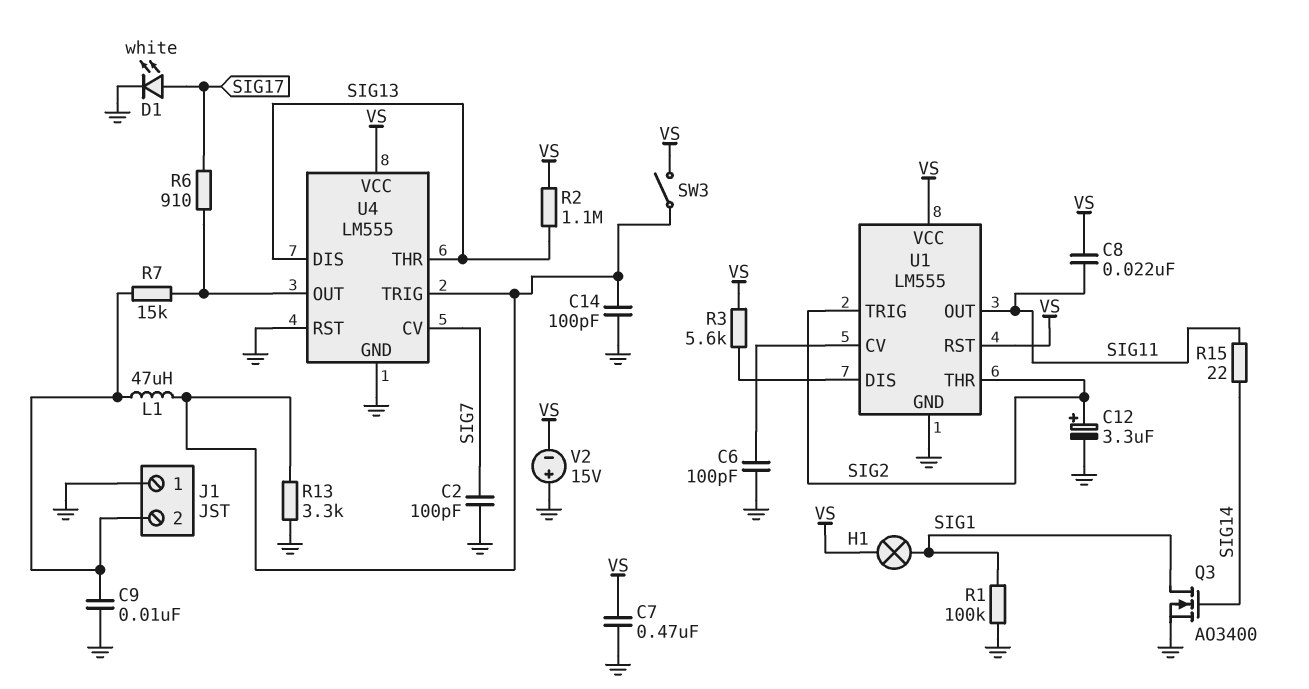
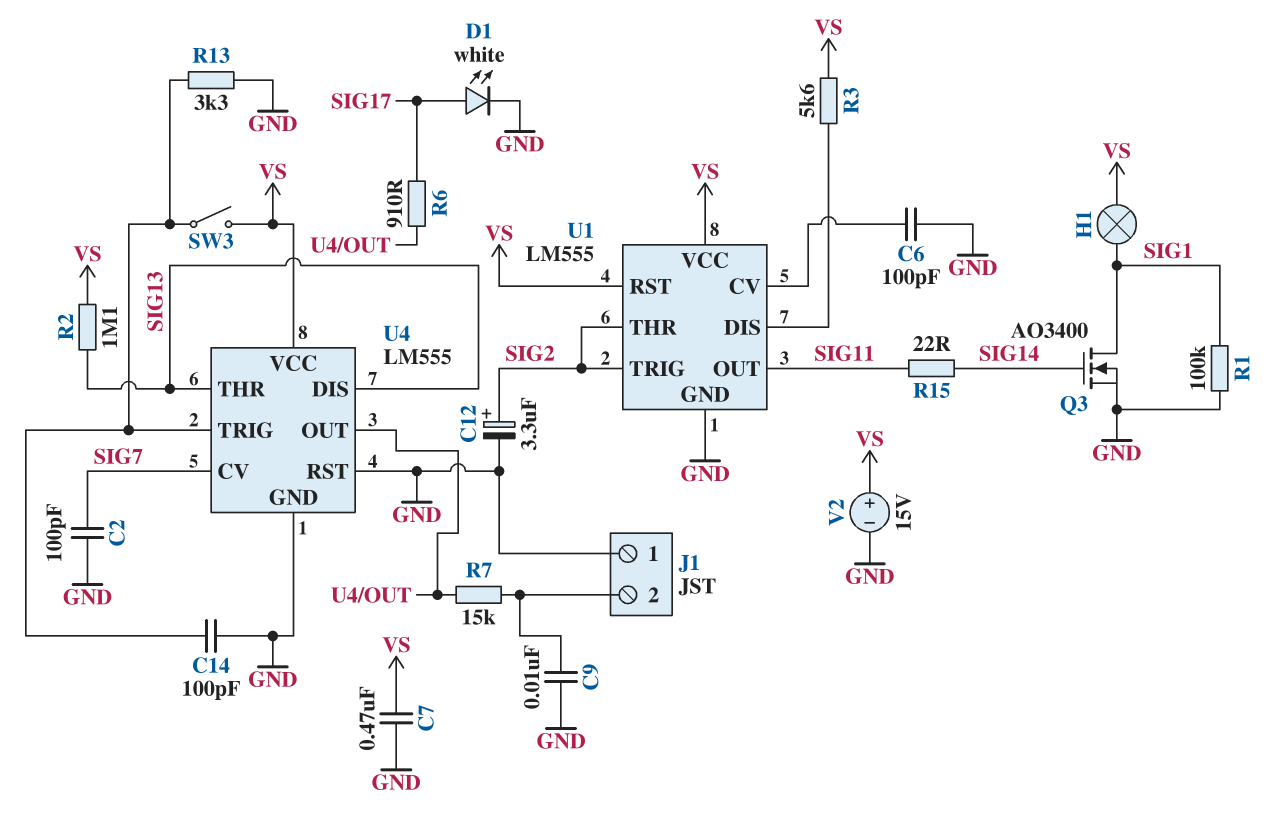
C8: 22nF (SIG11, VS) -> none
L1: 47uH (J1/2, U4/TRIG) -> none
V2: 15V (plus GND, minus VS) -> 15V (plus VS, minus GND)

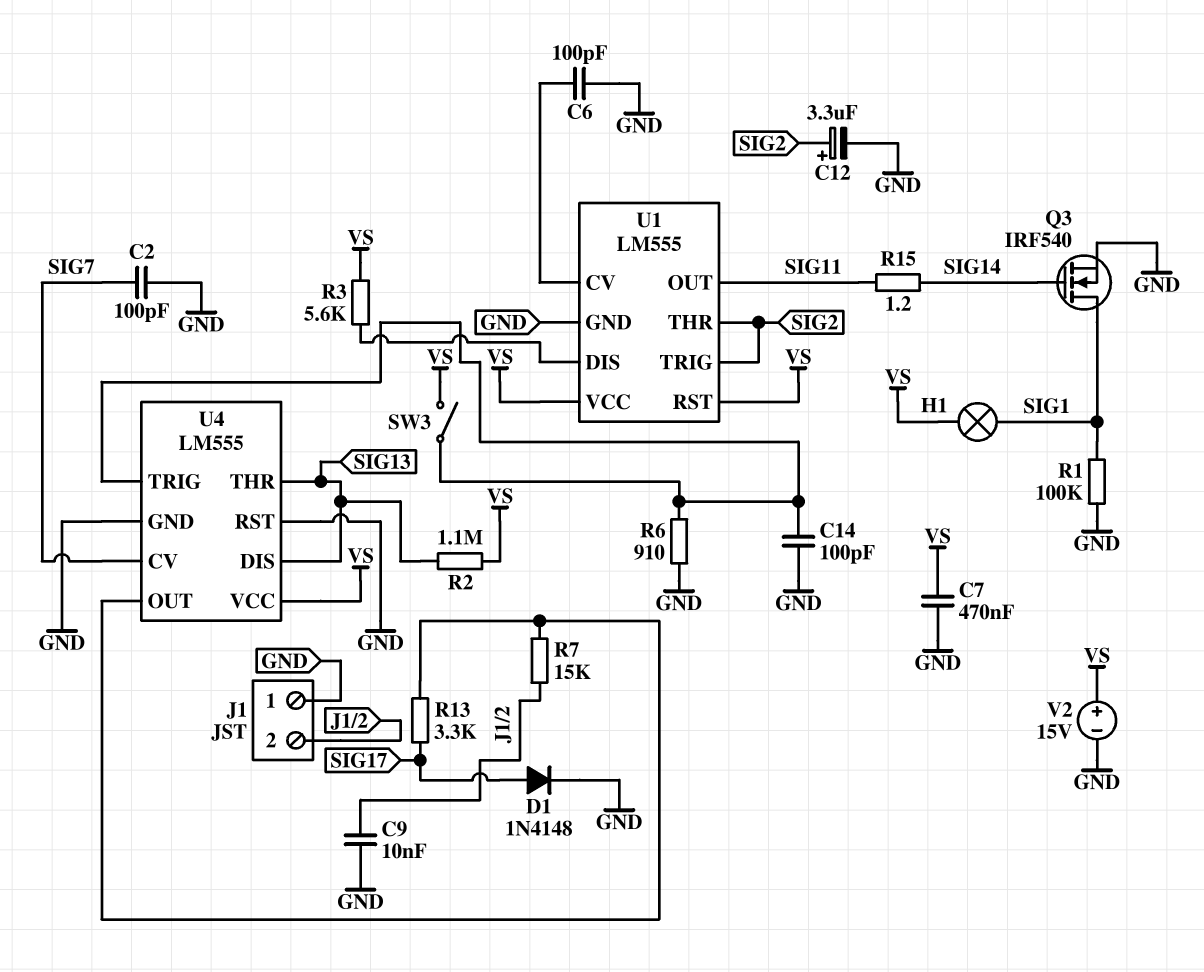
D1: LED white (A SIG17, K GND) -> diode 1N4148 (A SIG17, K GND)
Q3: NMOS AO3400 (G SIG14, D SIG1, S GND) -> NMOS IRF540 (G SIG14, D SIG1, S GND)
R6: 910 (SIG17, U4/OUT) -> 910 (GND, U4/TRIG)
R13: 3.3k (GND, U4/TRIG) -> 3.3k (SIG17, U4/OUT)
R15: 22 (SIG11, SIG14) -> 1.2 (SIG11, SIG14)

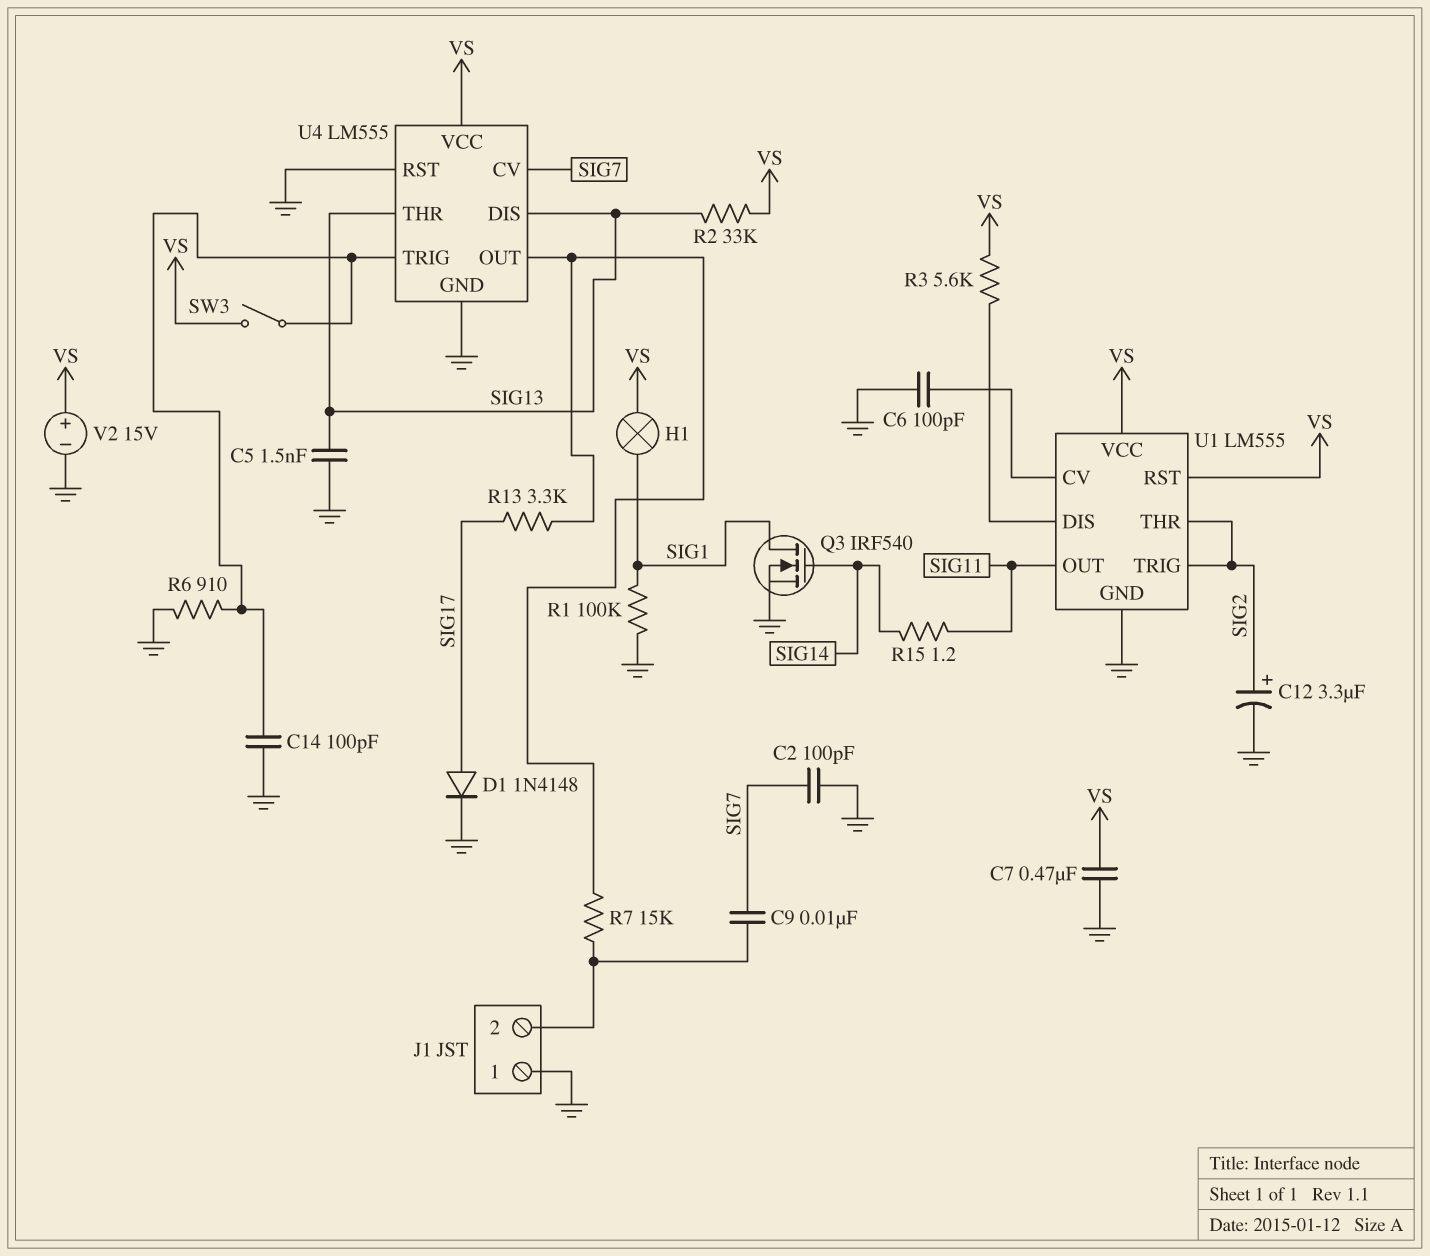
C5: none -> 1.5nF (GND, SIG13)
C9: 10nF (GND, J1/2) -> 10nF (J1/2, SIG7)
R2: 1.1M (SIG13, VS) -> 33k (SIG13, VS)

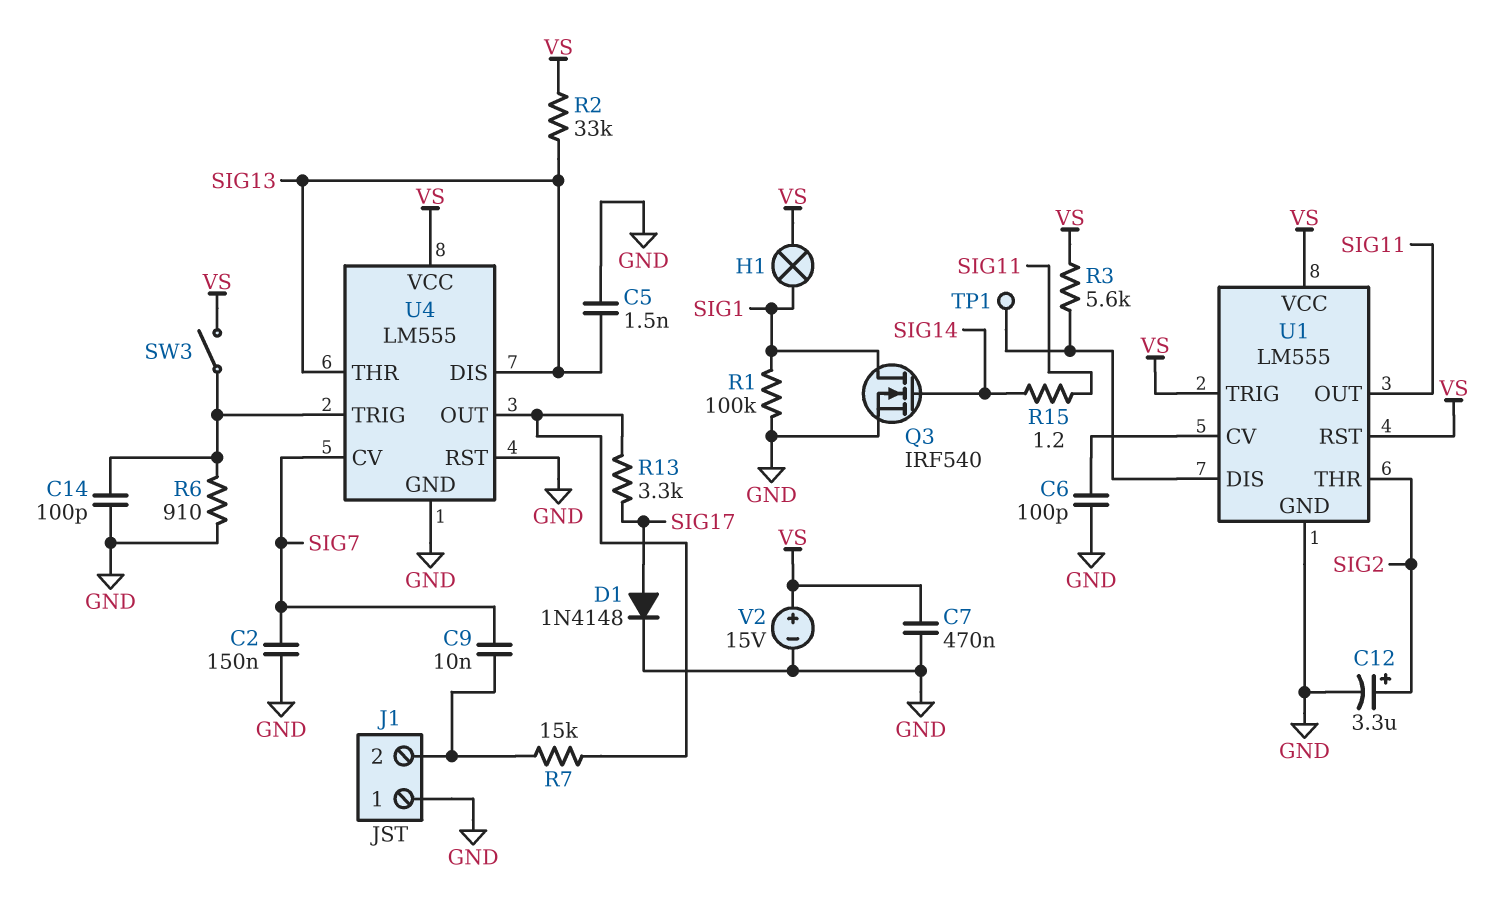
C2: 100pF (GND, SIG7) -> 150nF (GND, SIG7)
TP1: none -> test point (U1/DIS)
U1 pin TRIG: SIG2 -> VS

